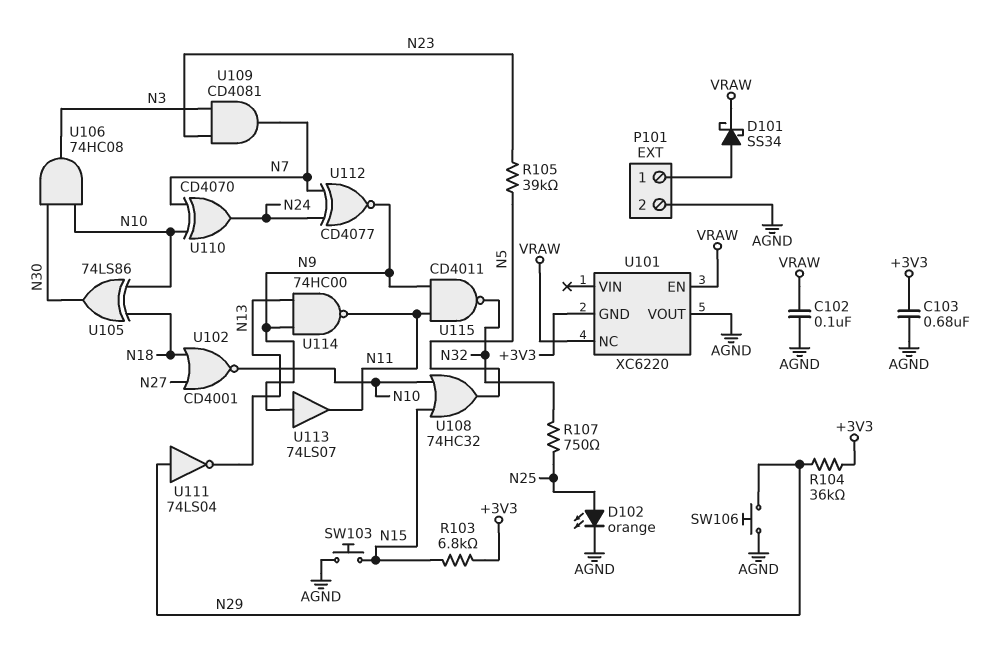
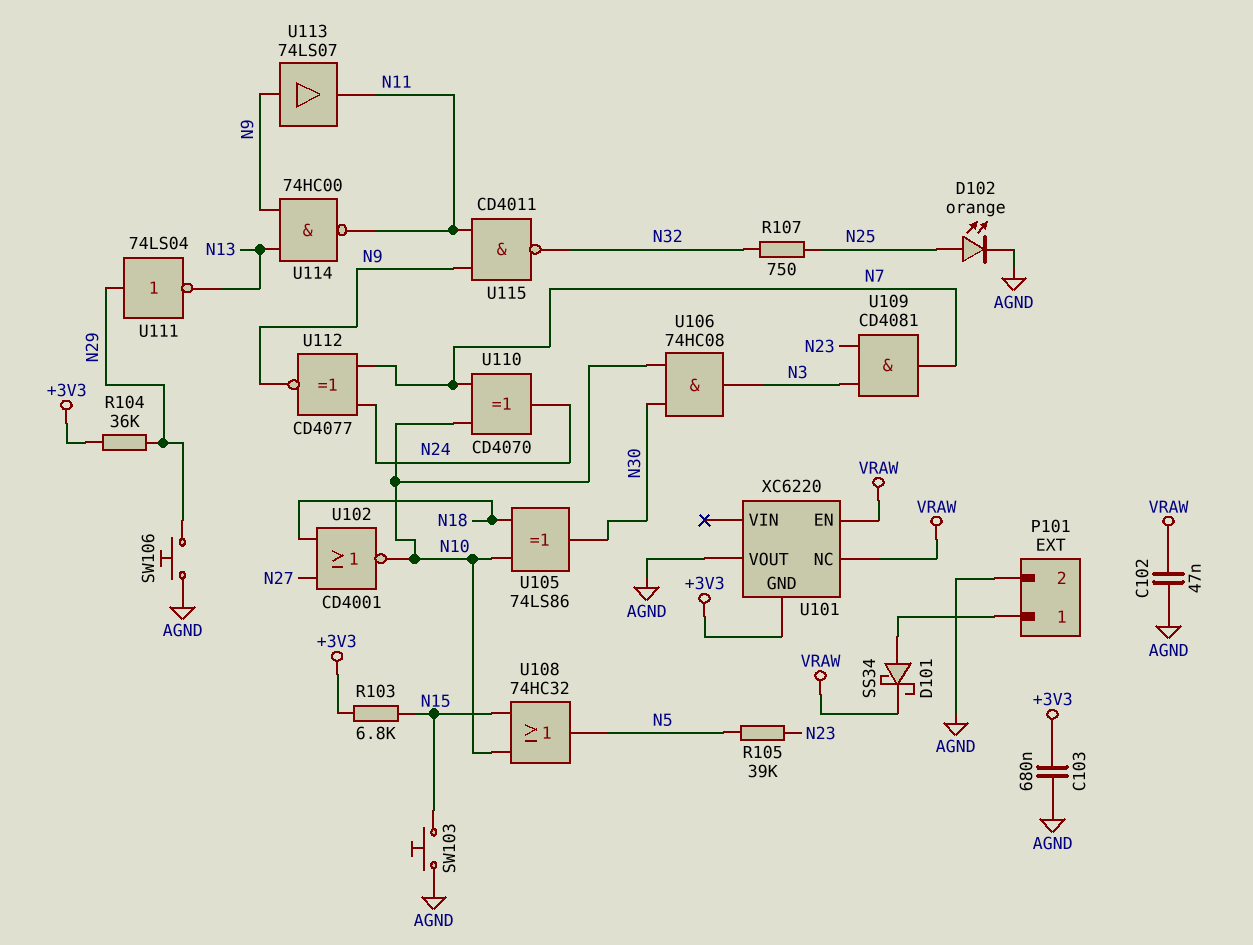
C102: 100nF (AGND, VRAW) -> 47nF (AGND, VRAW)

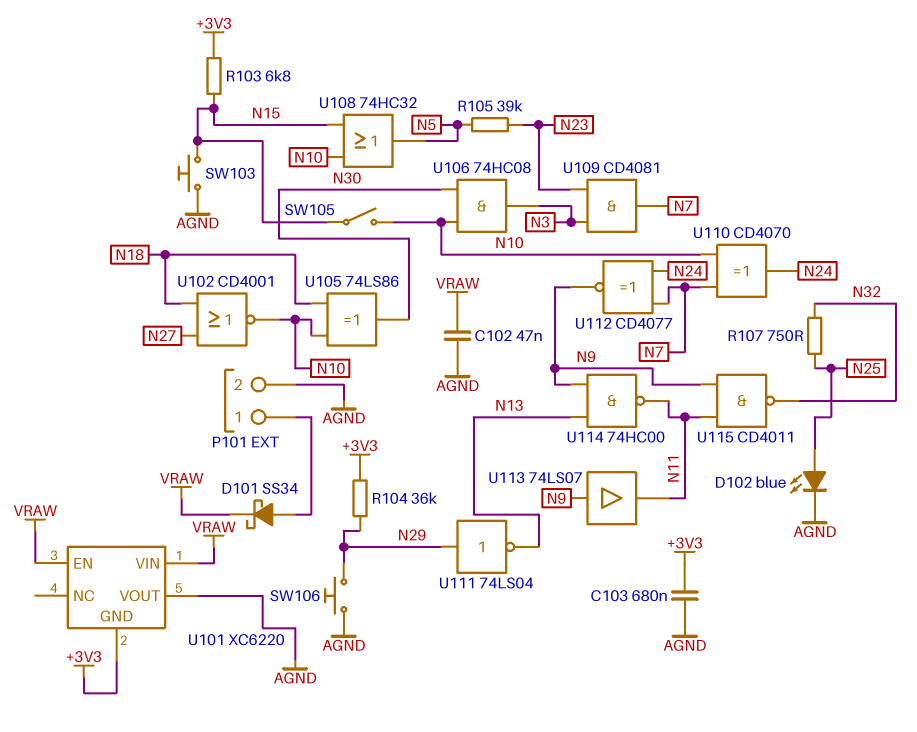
D102: LED orange (A N25, K AGND) -> LED blue (A N25, K AGND)
SW105: none -> switch (N10, N15)
U101 pin NC: VRAW -> none
U101 pin VIN: none -> VRAW

